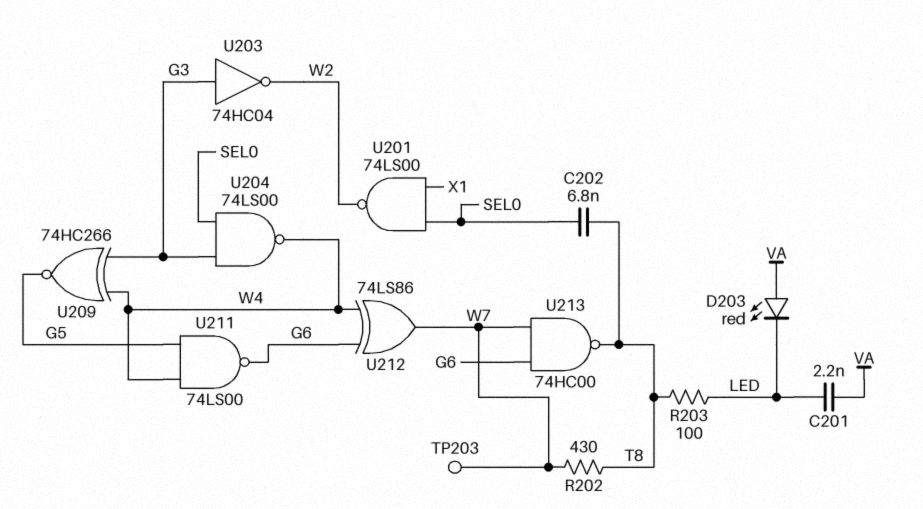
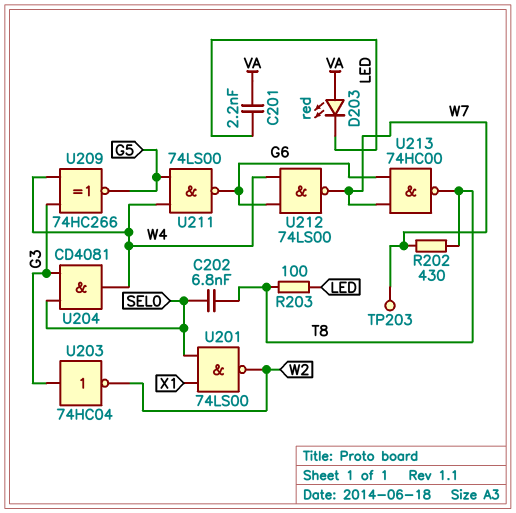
U204: NAND 74LS00 (in G3, in SEL0, out W4) -> AND CD4081 (in G3, in SEL0, out W4)
U212: XOR 74LS86 (in G6, in W4, out W7) -> NAND 74LS00 (in G6, in W4, out W7)

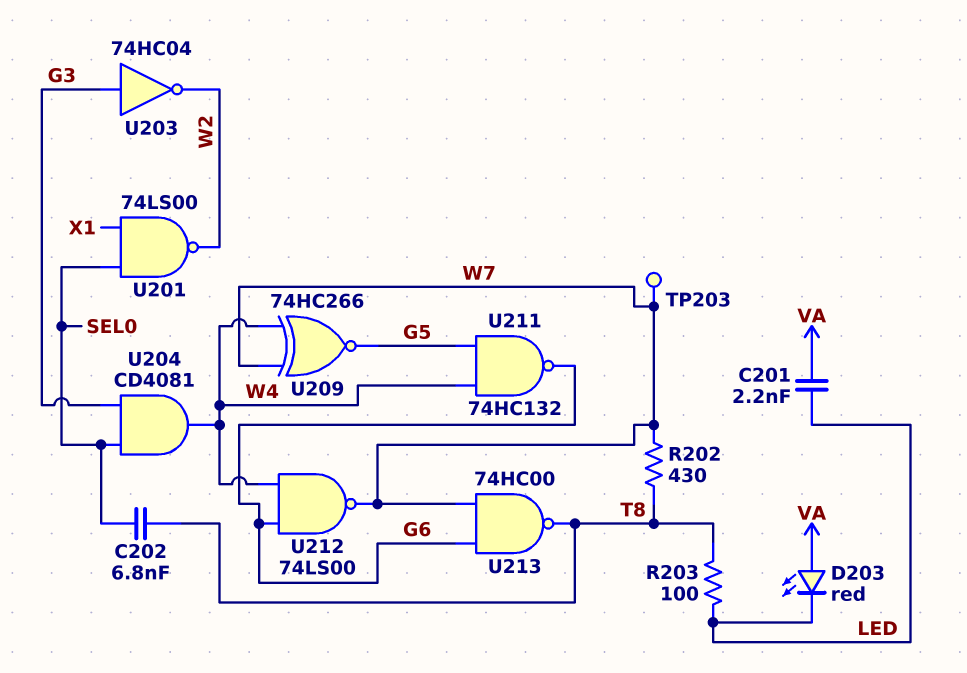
U209: XNOR 74HC266 (in G3, in W4, out G5) -> XNOR 74HC266 (in W4, in W7, out G5)
U211: NAND 74LS00 (in G5, in W4, out G6) -> NAND 74HC132 (in G5, in W4, out G6)

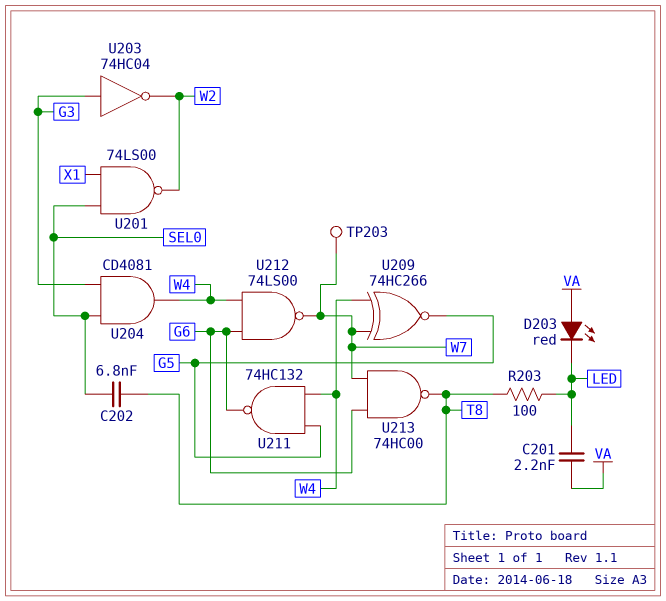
R202: 430 (T8, W7) -> none

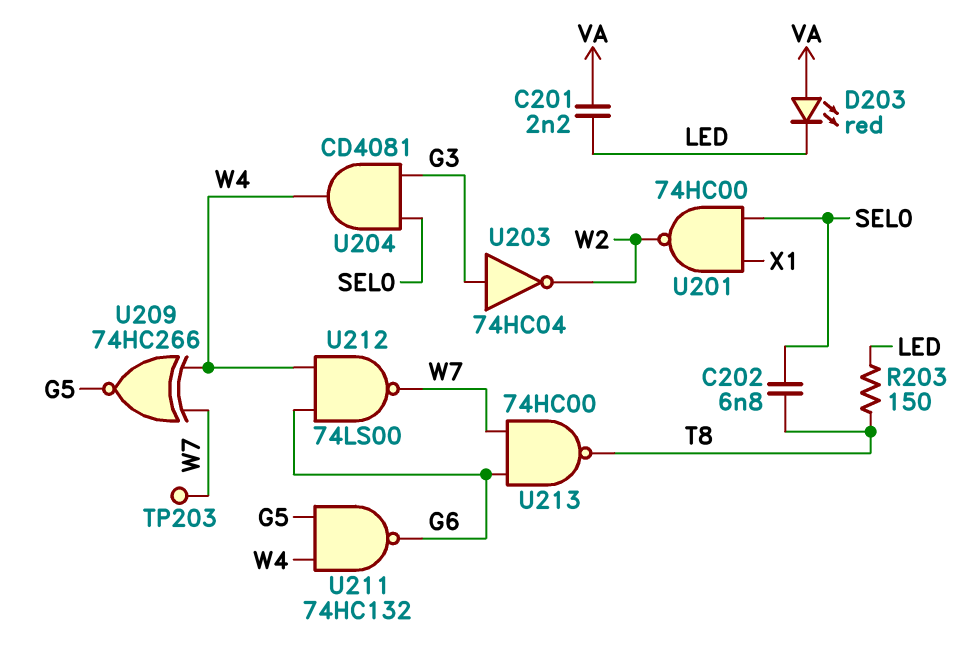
R203: 100 (LED, T8) -> 150 (LED, T8)
U201: NAND 74LS00 (in SEL0, in X1, out W2) -> NAND 74HC00 (in SEL0, in X1, out W2)

